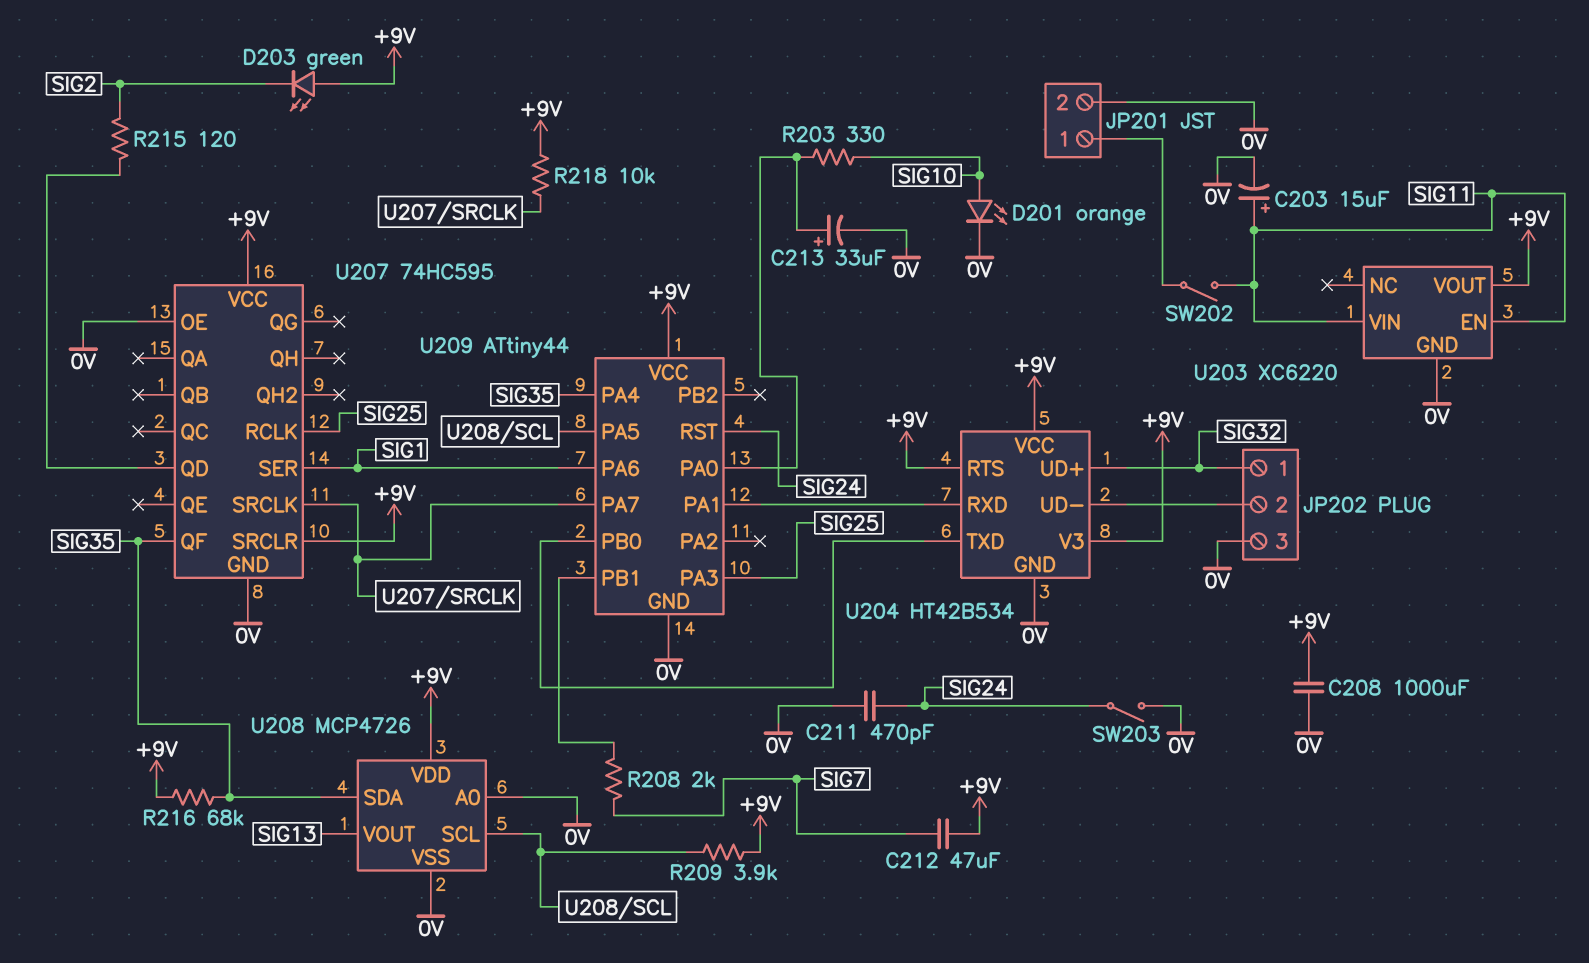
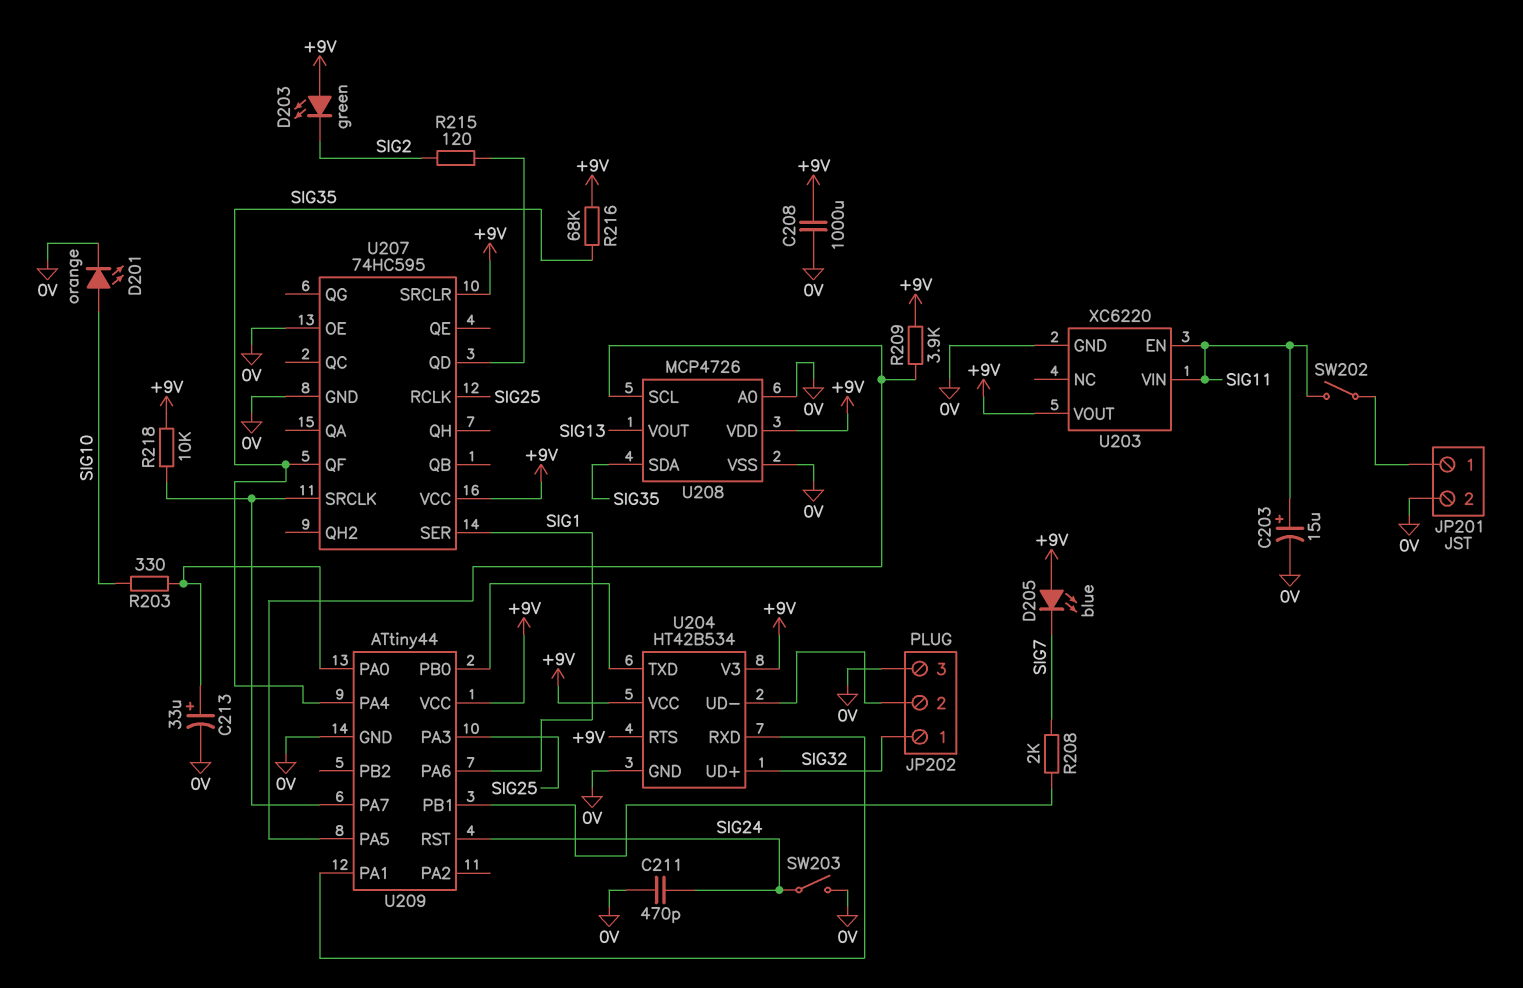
C212: 47uF (+9V, SIG7) -> none
D205: none -> LED blue (A +9V, K SIG7)

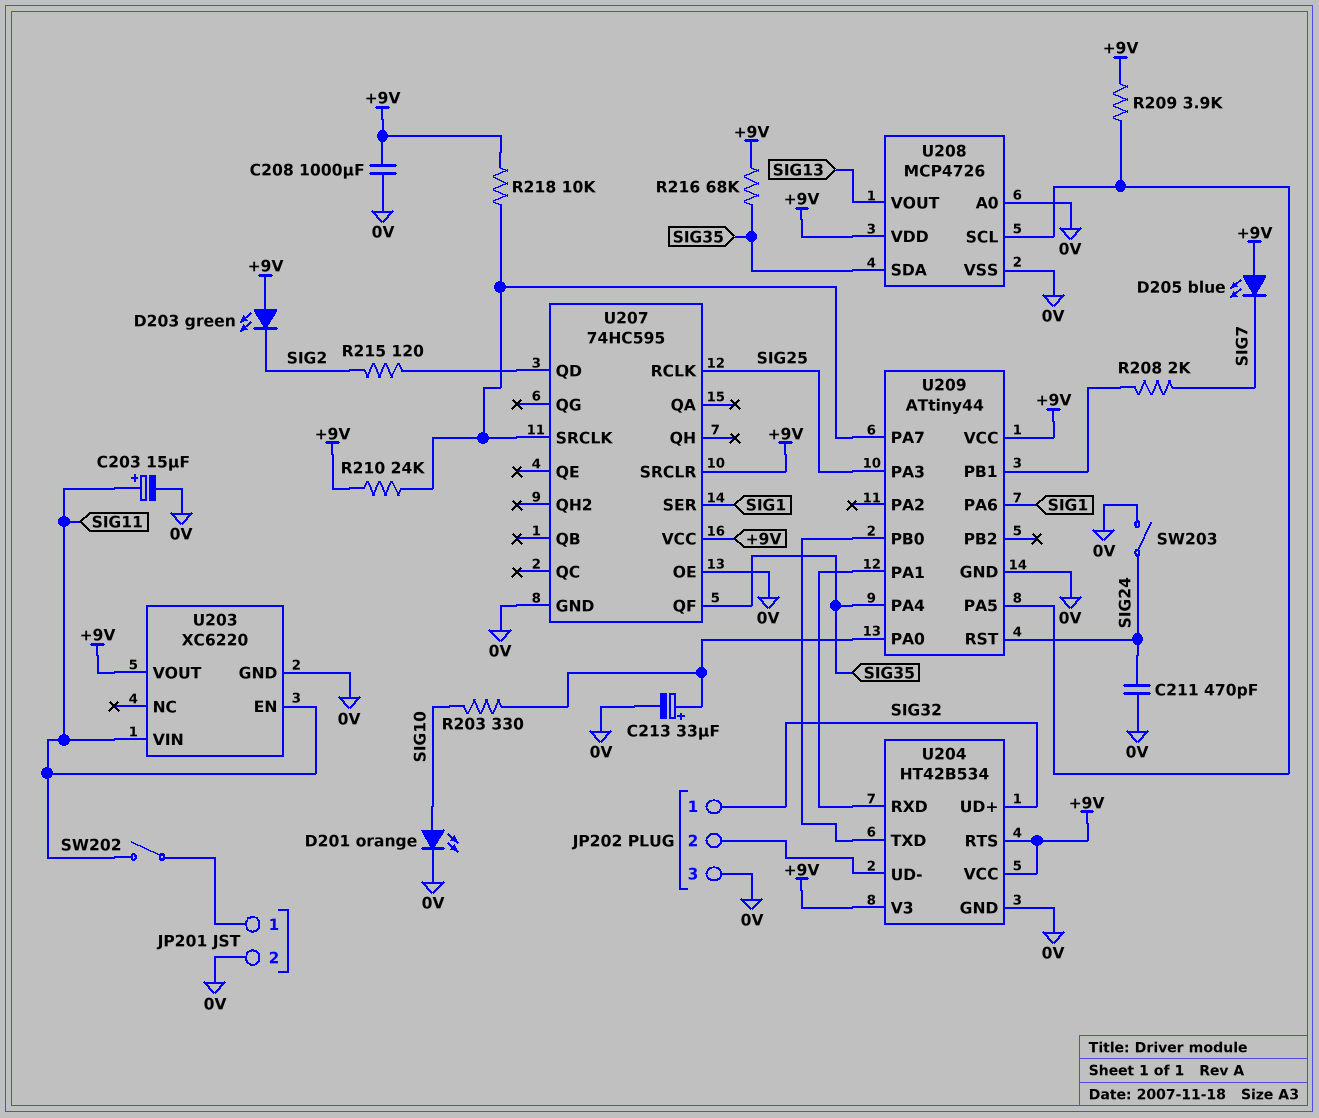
R210: none -> 24k (+9V, U207/SRCLK)

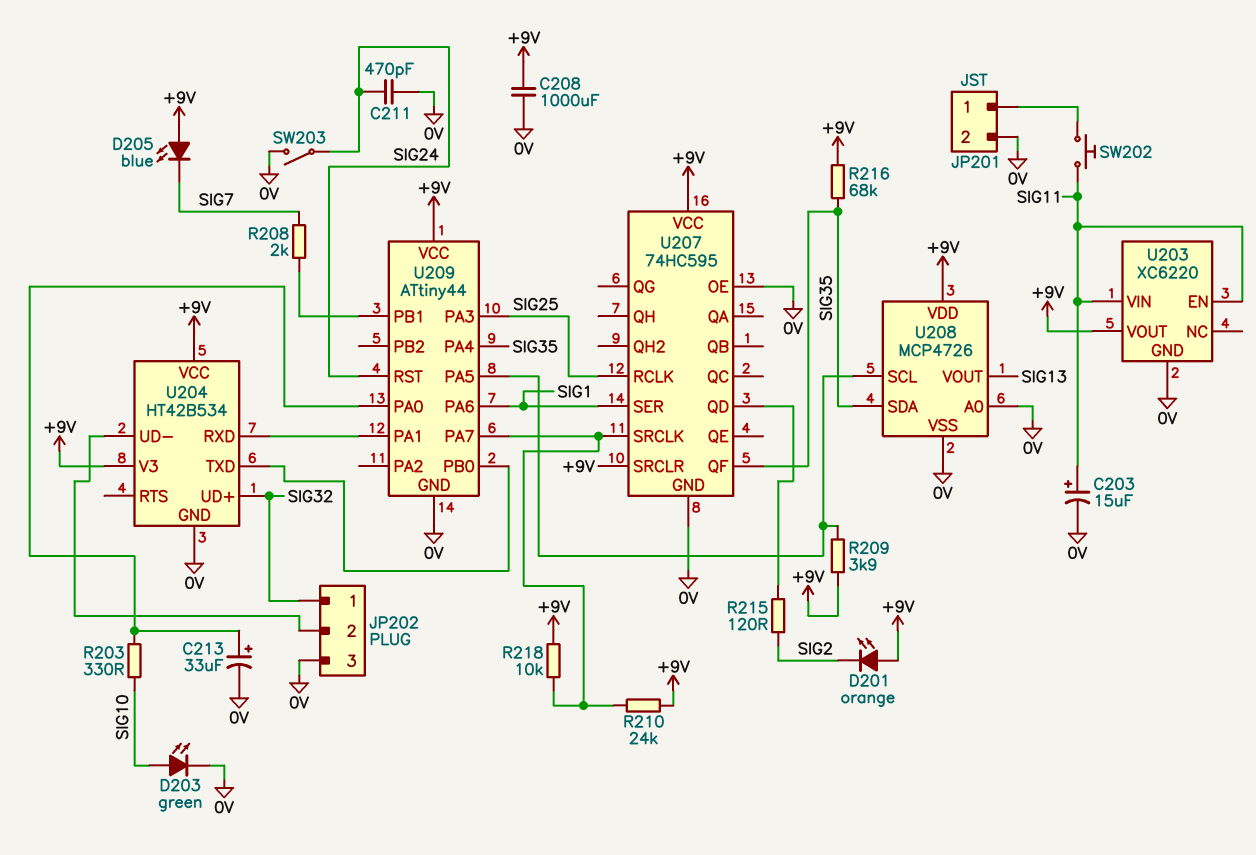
D201: LED orange (A SIG10, K 0V) -> LED orange (A +9V, K SIG2)
D203: LED green (A +9V, K SIG2) -> LED green (A SIG10, K 0V)
SW202: switch (JP201/1, SIG11) -> button (JP201/1, SIG11)
U204 pin RTS: +9V -> none

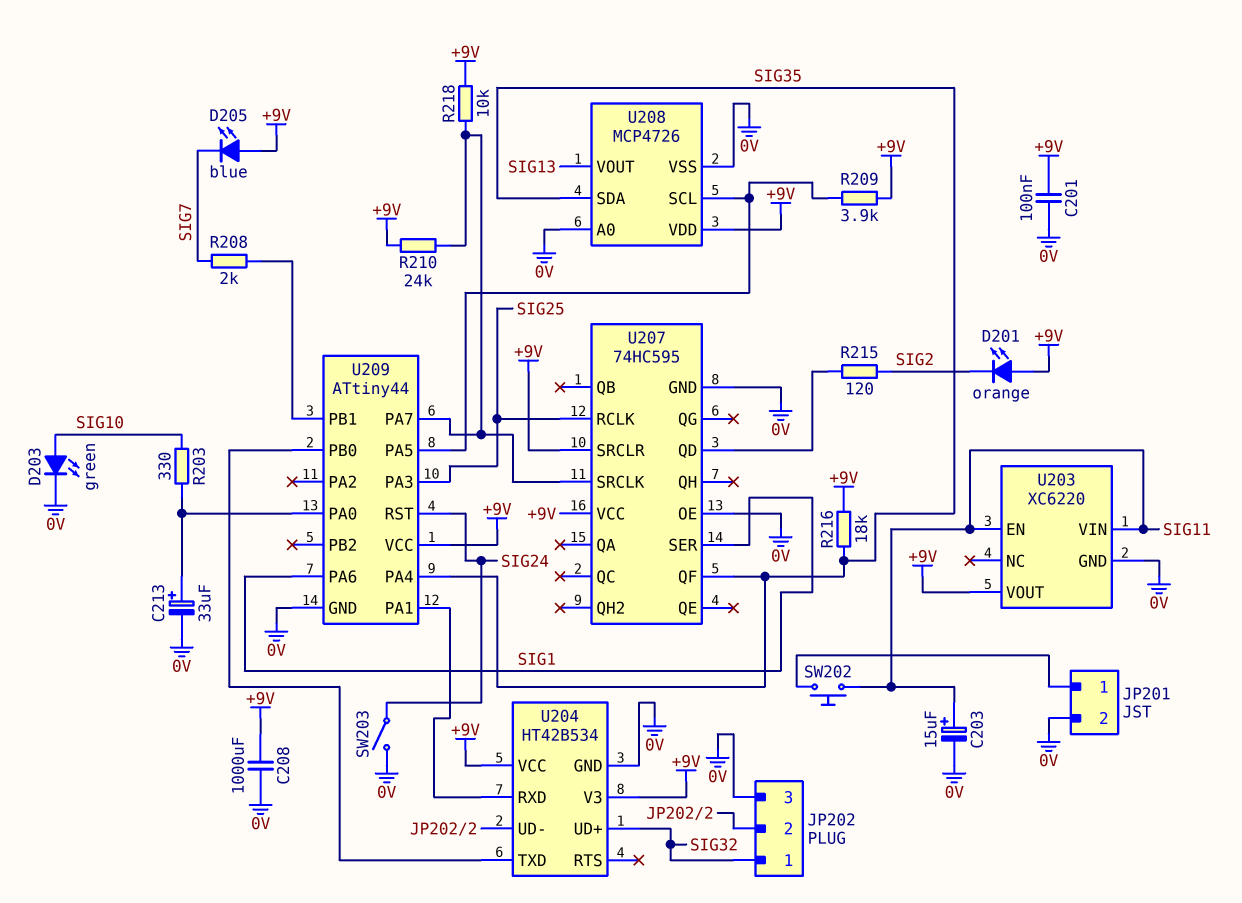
C201: none -> 100nF (+9V, 0V)
C211: 470pF (0V, SIG24) -> none
R216: 68k (+9V, SIG35) -> 18k (+9V, SIG35)

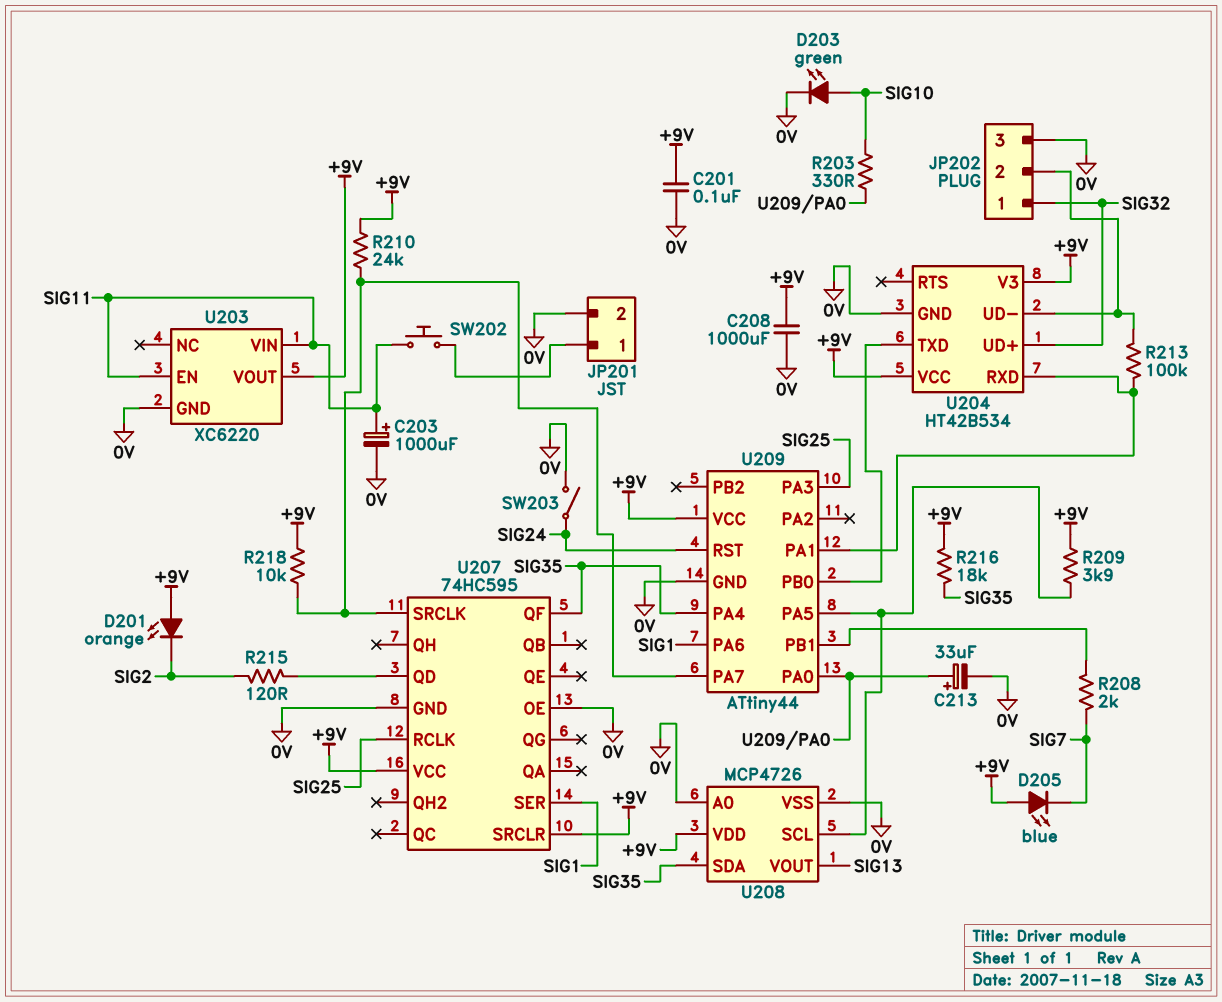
C203: 15uF (plus SIG11, minus 0V) -> 1000uF (plus SIG11, minus 0V)
R213: none -> 100k (JP202/2, U204/RXD)

